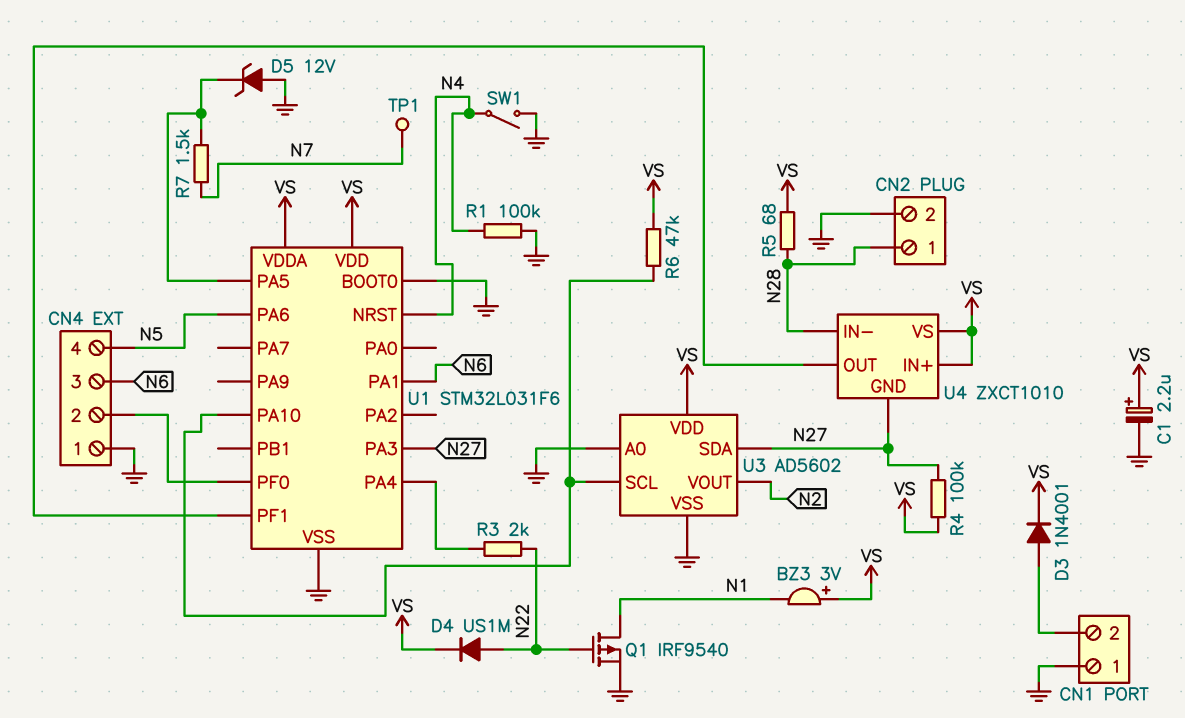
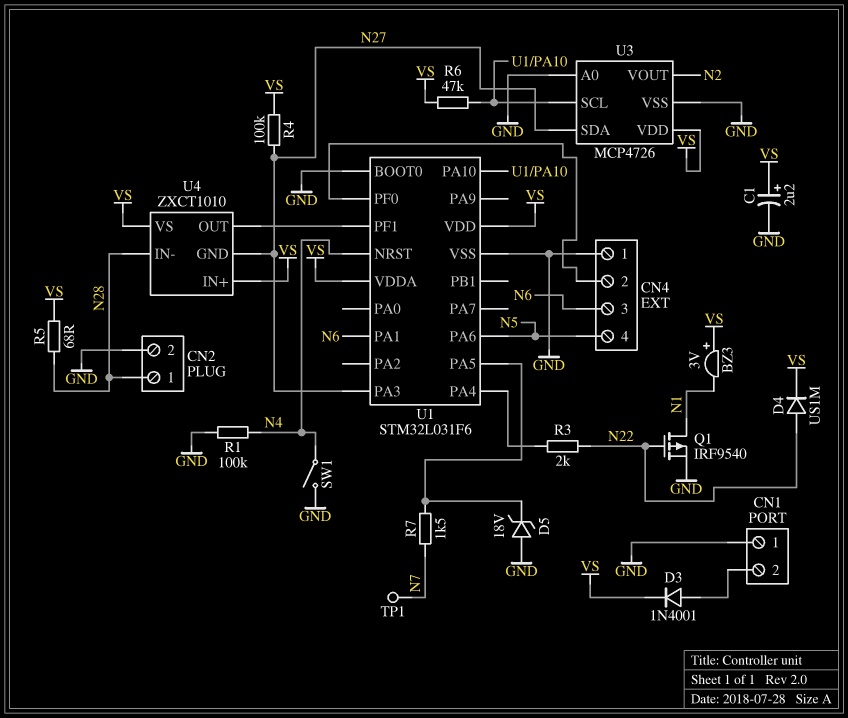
D5: zener 12V (A GND, K U1/PA5) -> zener 18V (A GND, K U1/PA5)
U3: AD5602 -> MCP4726

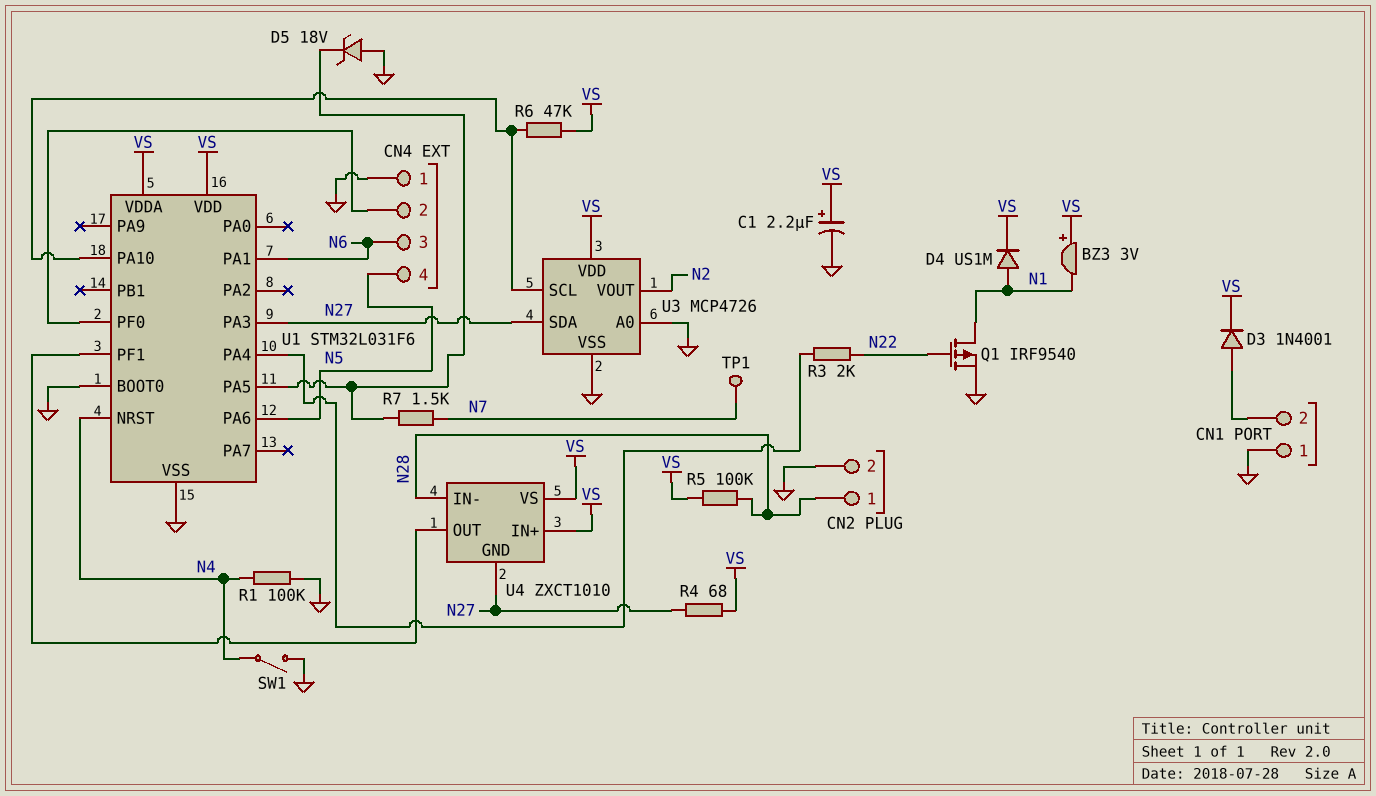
D4: diode US1M (A N22, K VS) -> diode US1M (A N1, K VS)
R4: 100k (N27, VS) -> 68 (N27, VS)
R5: 68 (N28, VS) -> 100k (N28, VS)

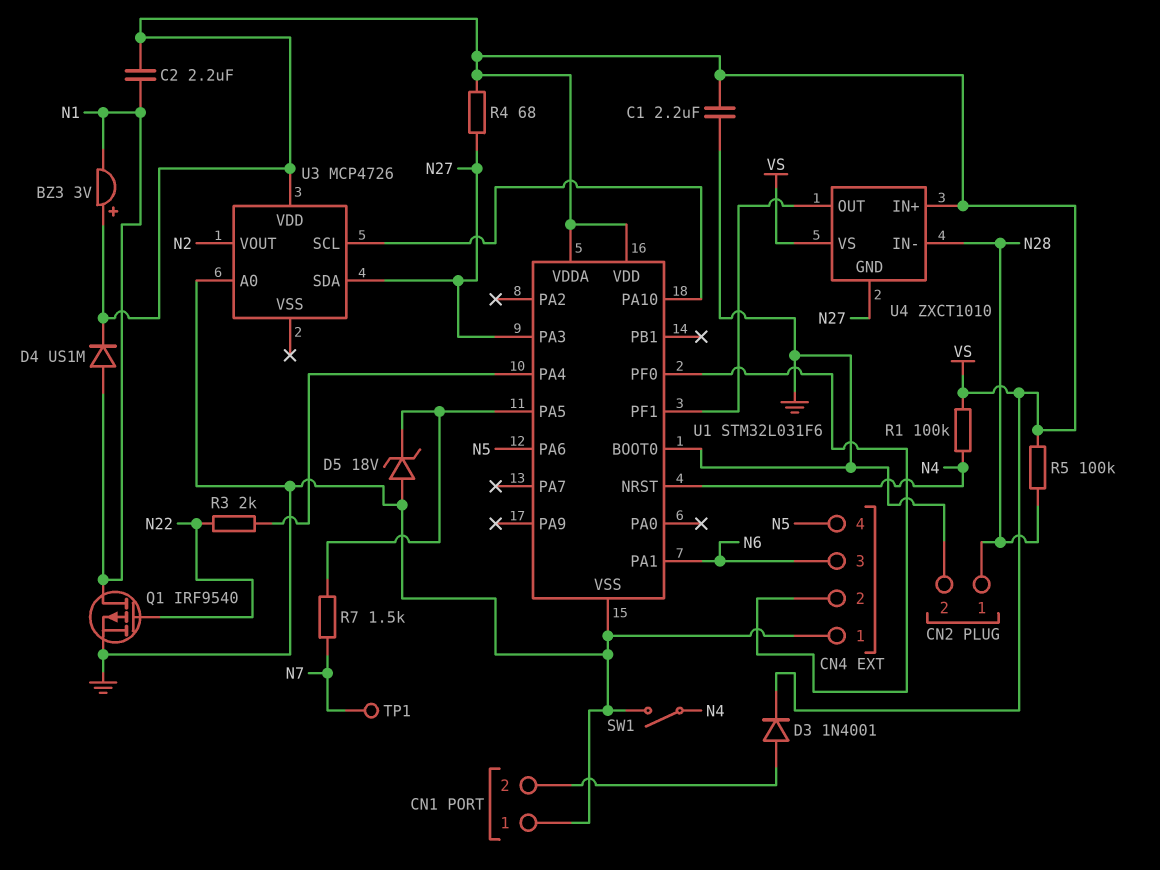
C1: 2.2uF (plus VS, minus GND) -> 2.2uF (GND, VS)
C2: none -> 2.2uF (N1, VS)
R1: 100k (GND, N4) -> 100k (N4, VS)
R6: 47k (U1/PA10, VS) -> none
U3 pin VSS: GND -> none

